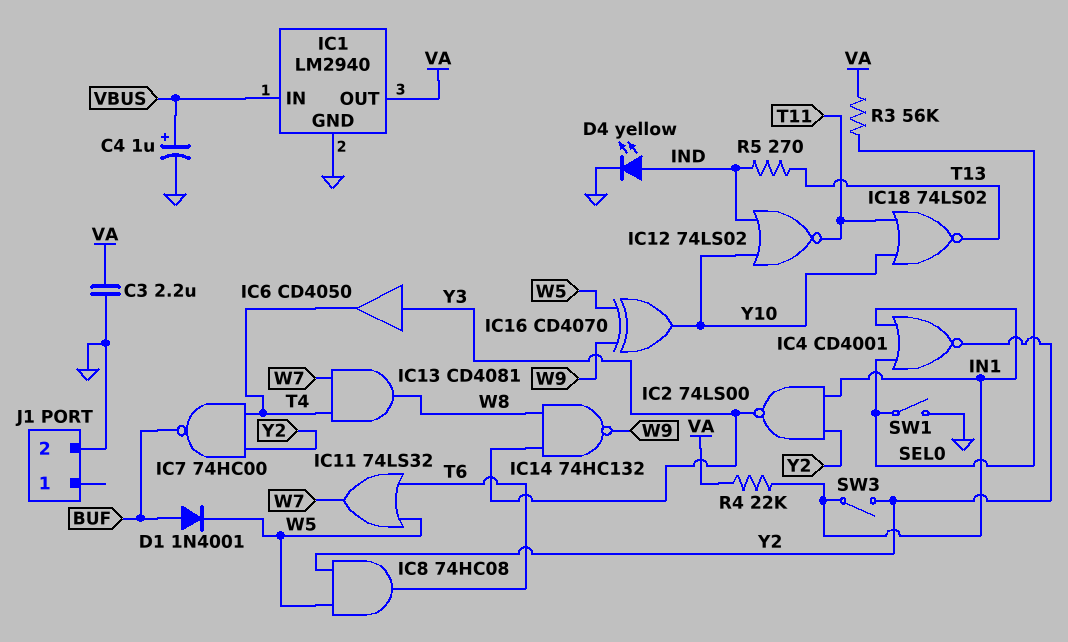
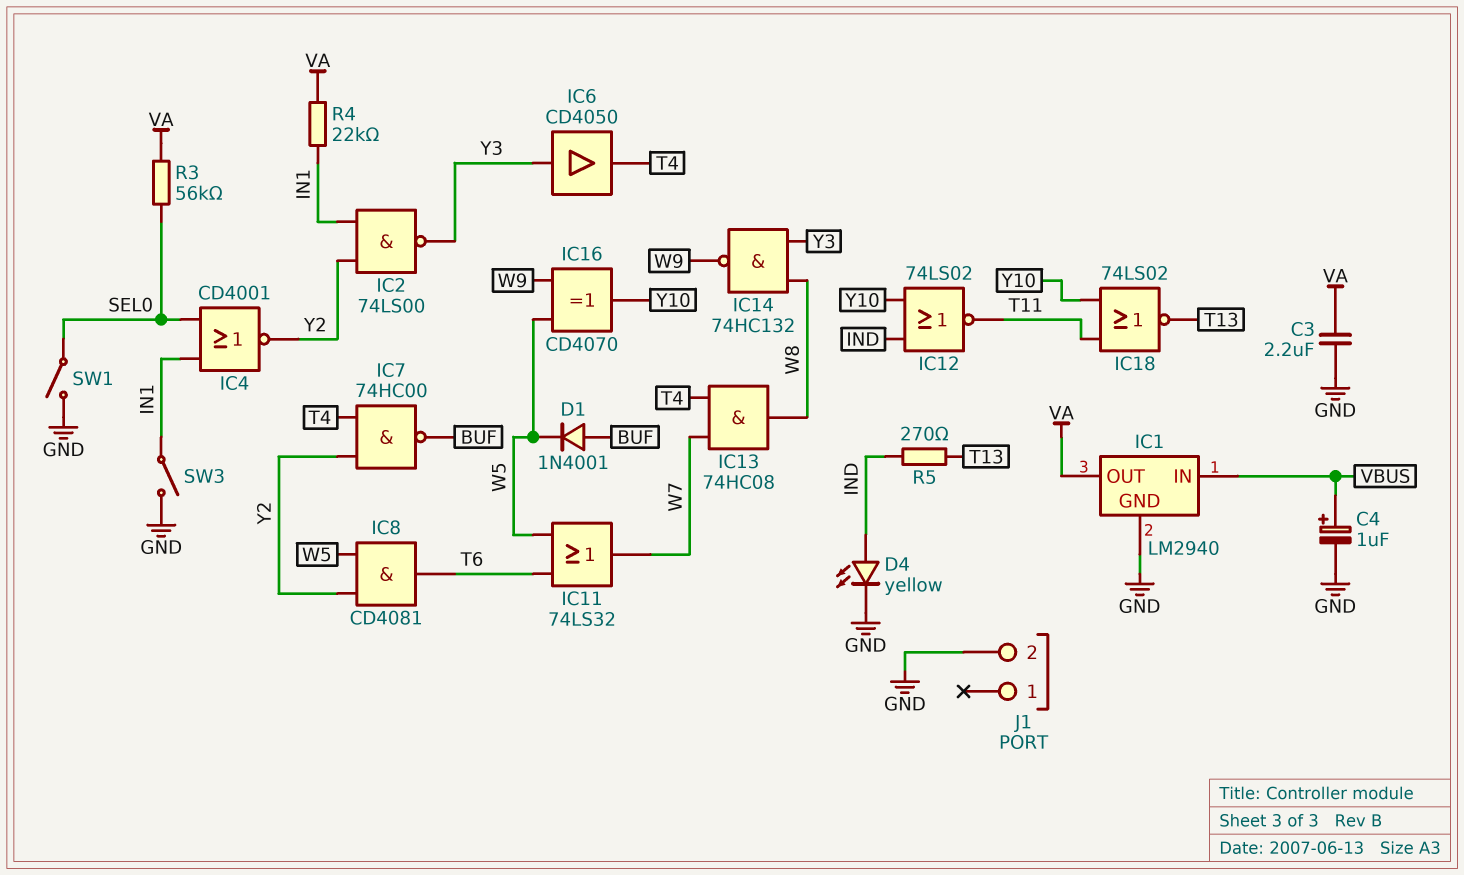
IC8: AND 74HC08 (in W5, in Y2, out T6) -> AND CD4081 (in W5, in Y2, out T6)
IC13: AND CD4081 (in T4, in W7, out W8) -> AND 74HC08 (in T4, in W7, out W8)
SW3: switch (IN1, Y2) -> switch (GND, IN1)

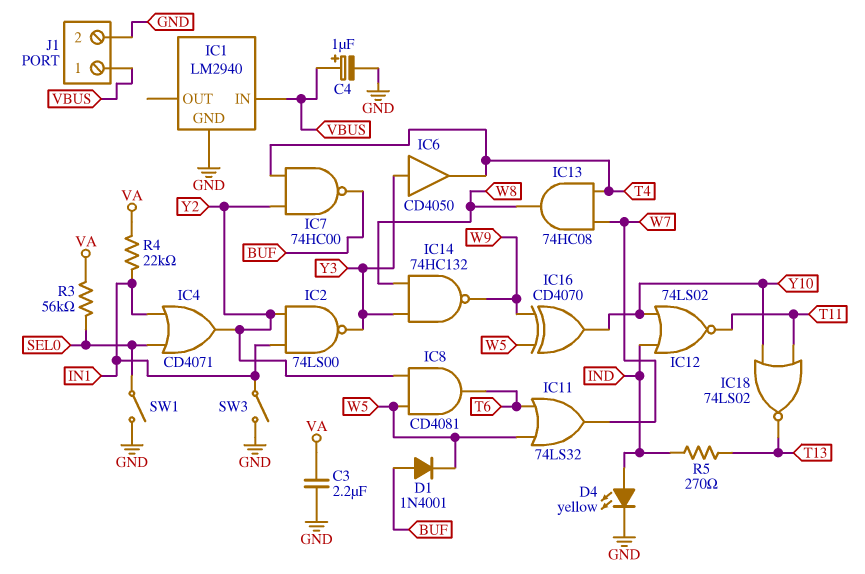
IC1 pin OUT: VA -> none
IC4: NOR CD4001 (in IN1, in SEL0, out Y2) -> OR CD4071 (in IN1, in SEL0, out Y2)
J1 pin 1: none -> VBUS

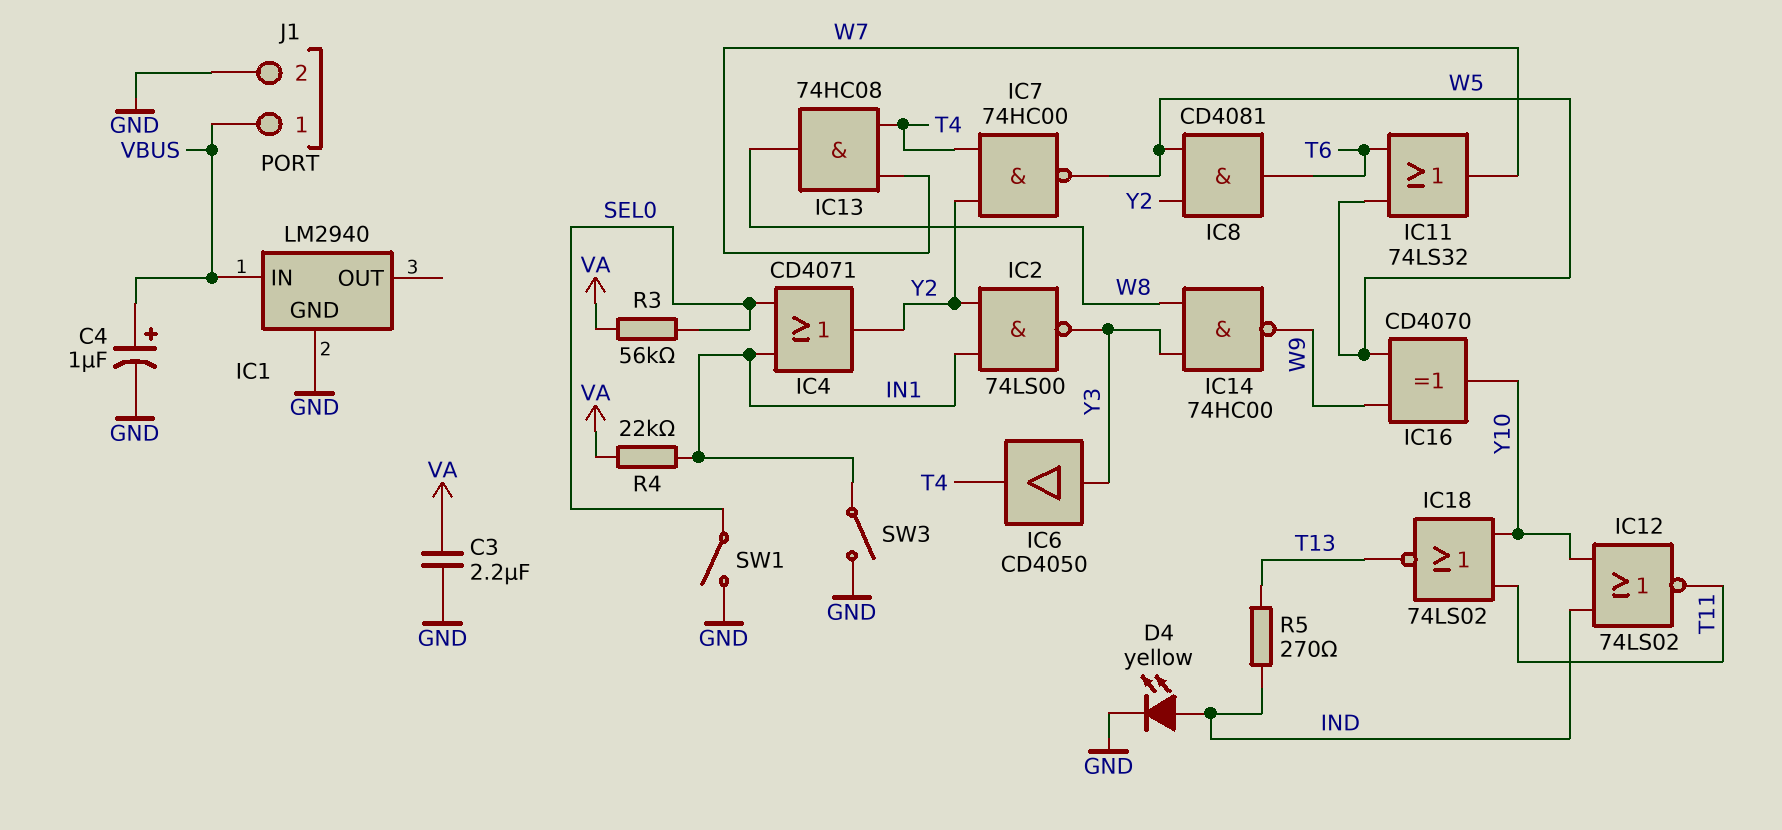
D1: diode 1N4001 (A BUF, K W5) -> none
IC7: NAND 74HC00 (in T4, in Y2, out BUF) -> NAND 74HC00 (in T4, in Y2, out W5)
IC14: NAND 74HC132 (in W8, in Y3, out W9) -> NAND 74HC00 (in W8, in Y3, out W9)

